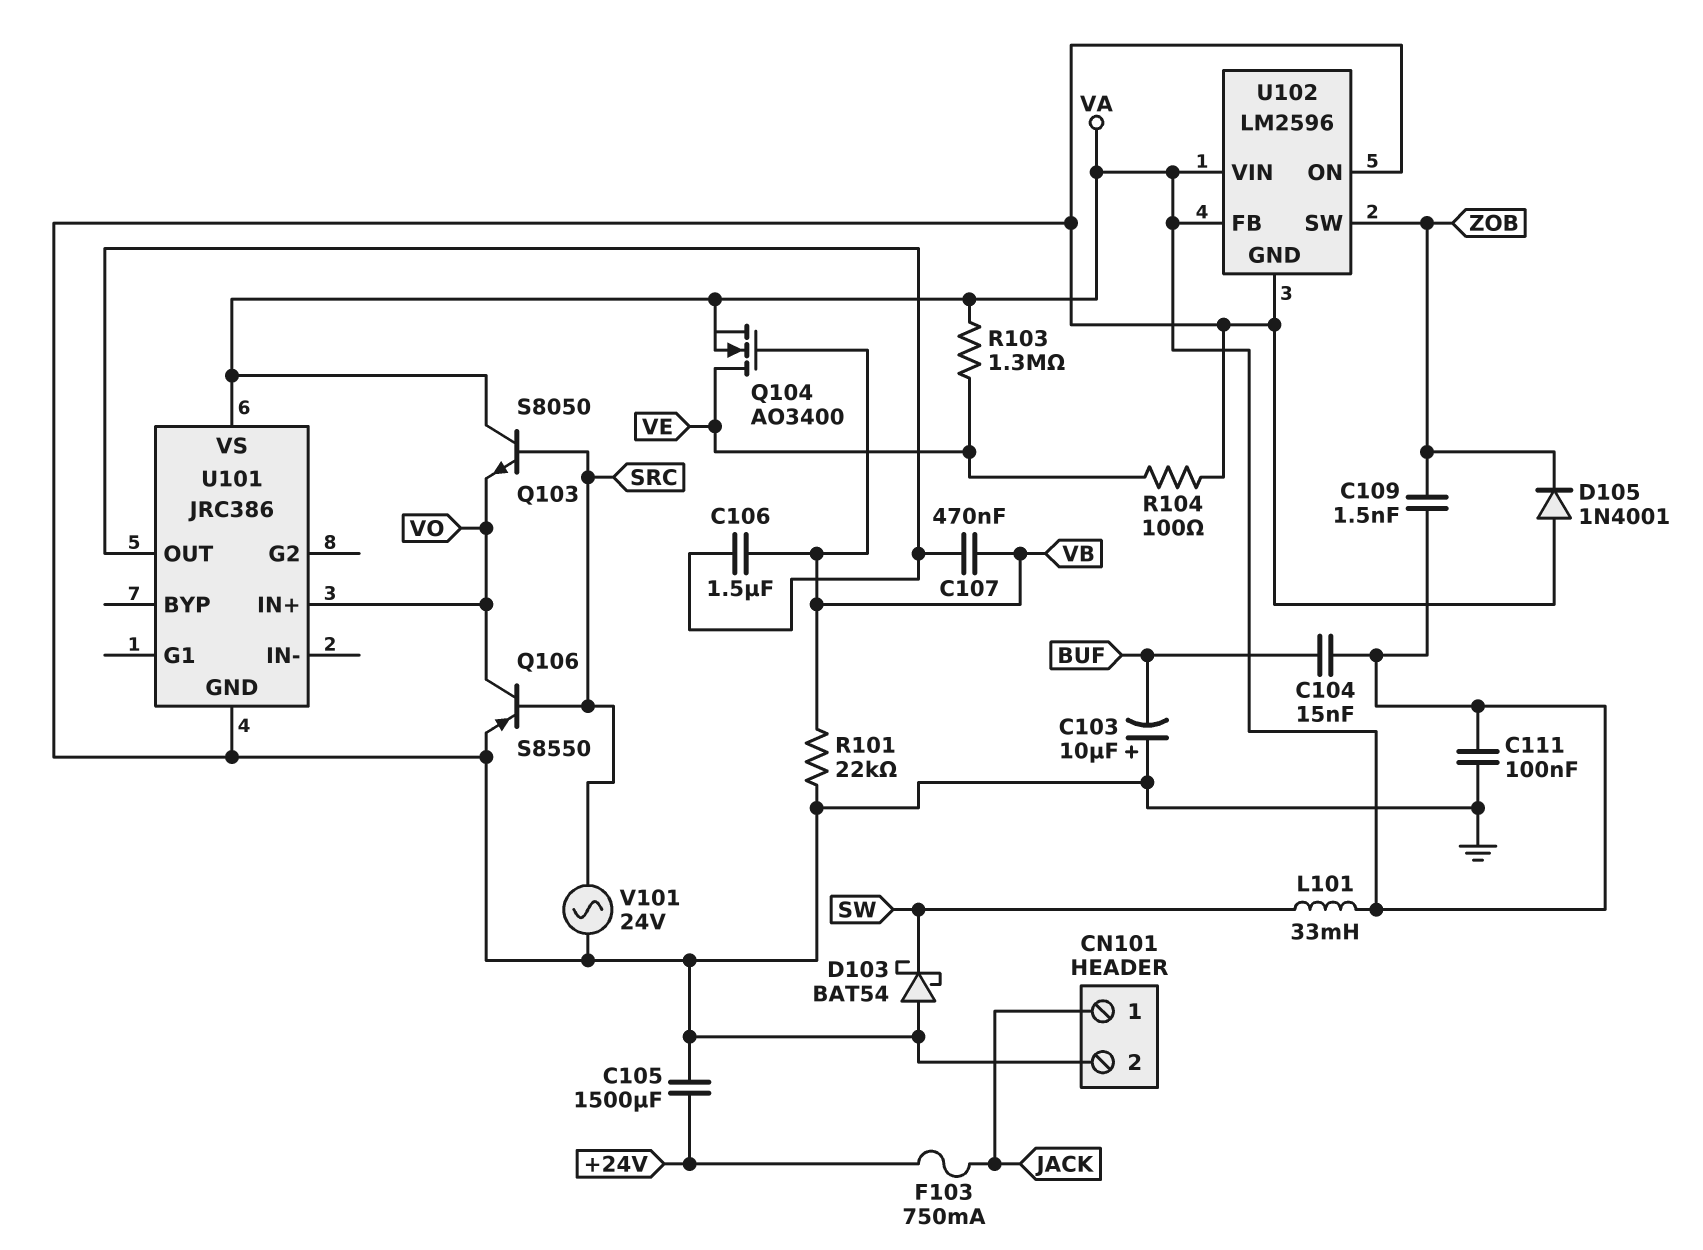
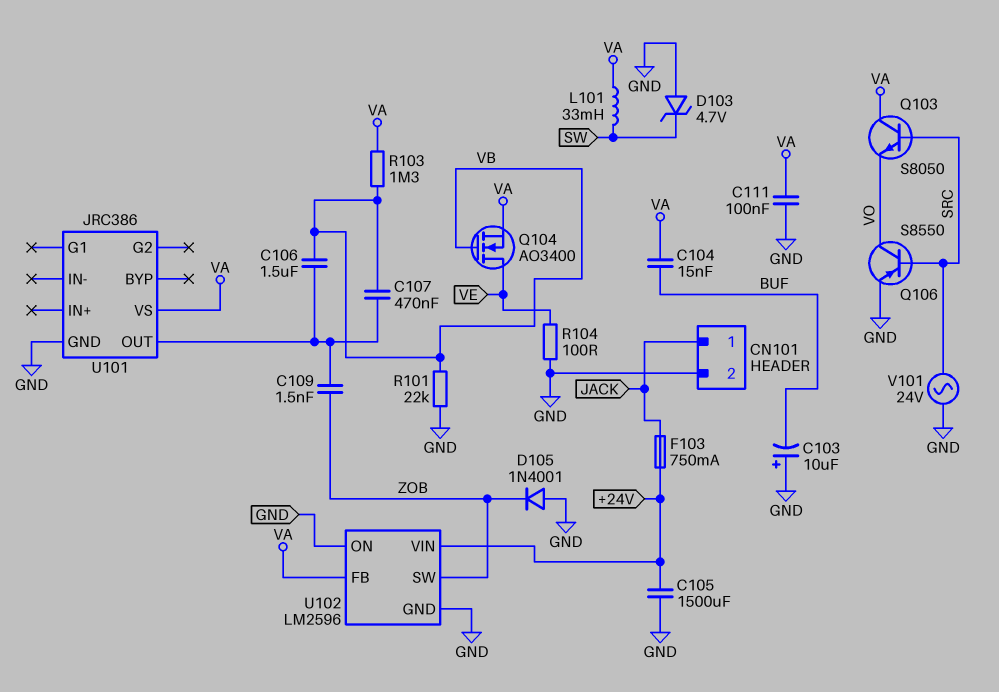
C109: 1.5nF (VA, ZOB) -> 1.5nF (U101/OUT, ZOB)
D103: schottky BAT54 (A GND, K SW) -> zener 4.7V (A GND, K SW)
R103: 1.3M (VA, VE) -> 1.3M (VA, VB)
U101 pin IN+: VO -> none
U102 pin VIN: VA -> +24V

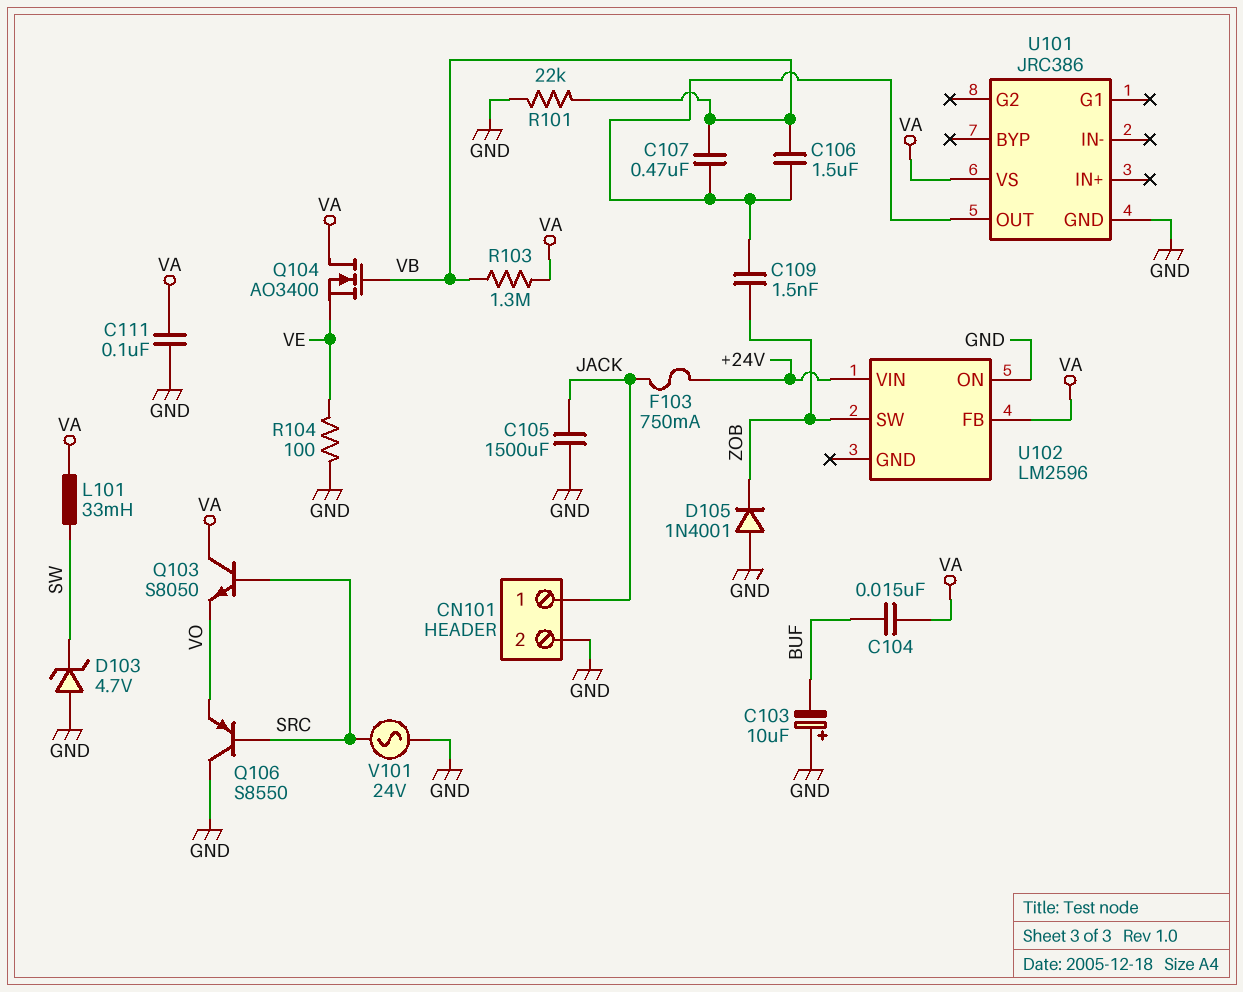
C105: 1500uF (+24V, GND) -> 1500uF (GND, JACK)
Q104: NMOS AO3400 (G VB, D VE, S VA) -> NMOS AO3400 (G VB, D VA, S VE)
Q106: PNP S8550 (B SRC, C VO, E GND) -> PNP S8550 (B SRC, C GND, E VO)
U102 pin GND: GND -> none

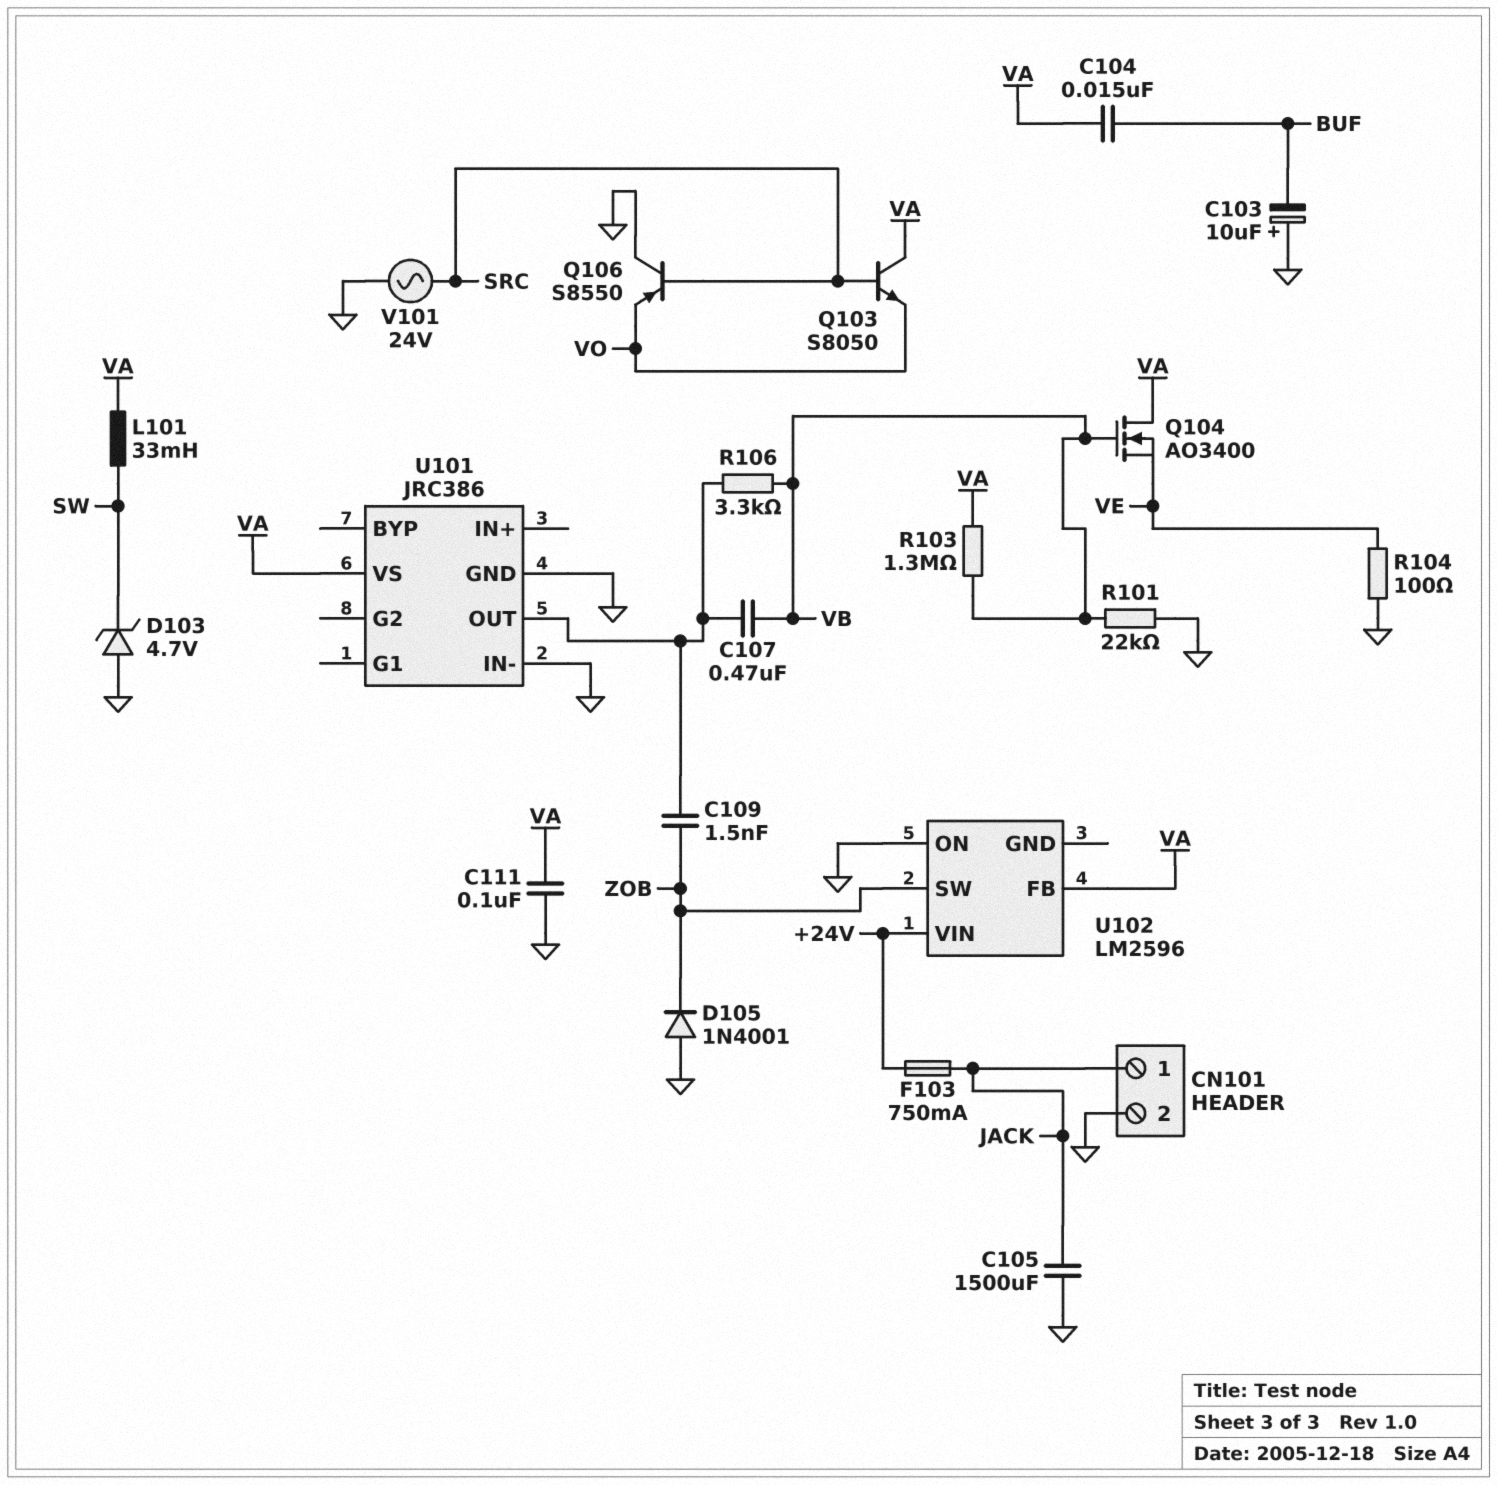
C106: 1.5uF (U101/OUT, VB) -> none
R106: none -> 3.3k (U101/OUT, VB)
U101 pin IN-: none -> GND

